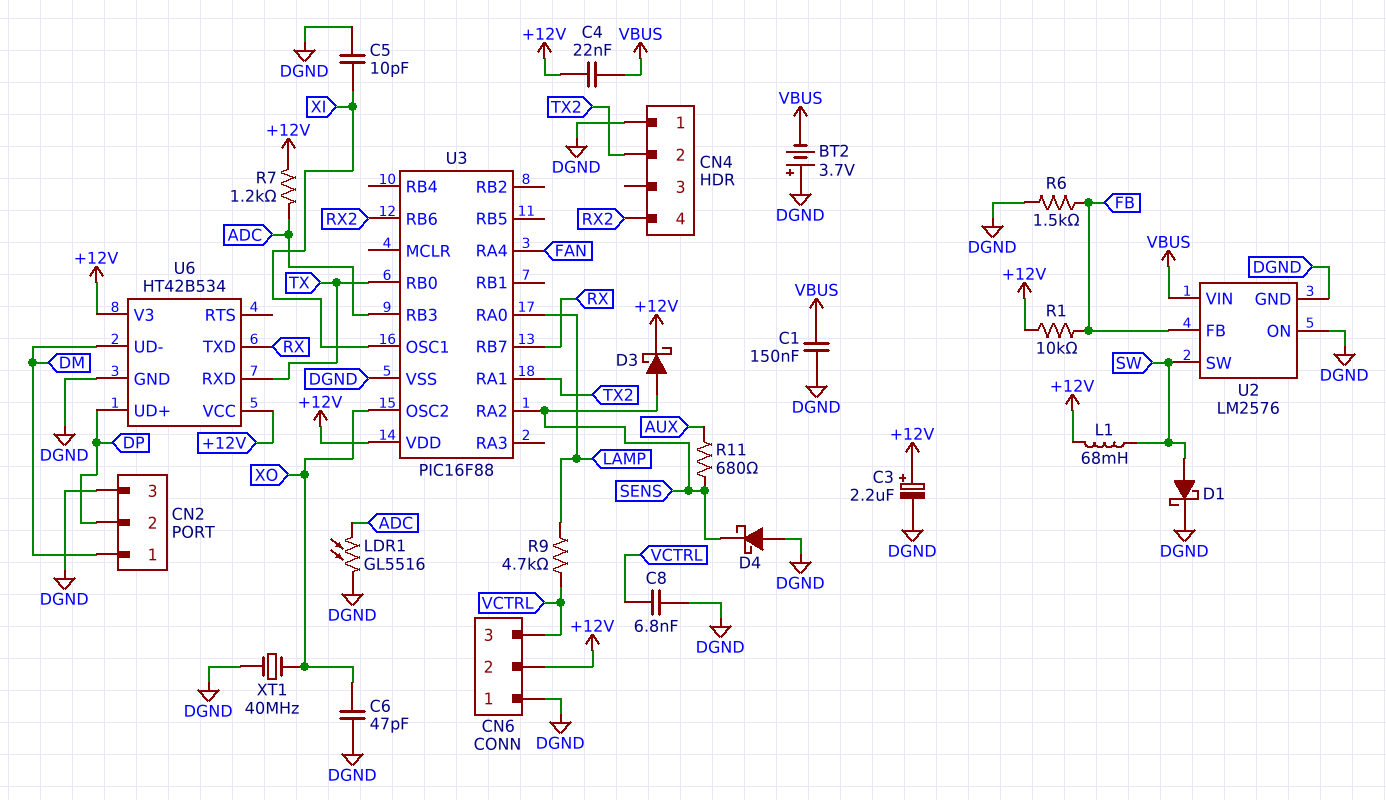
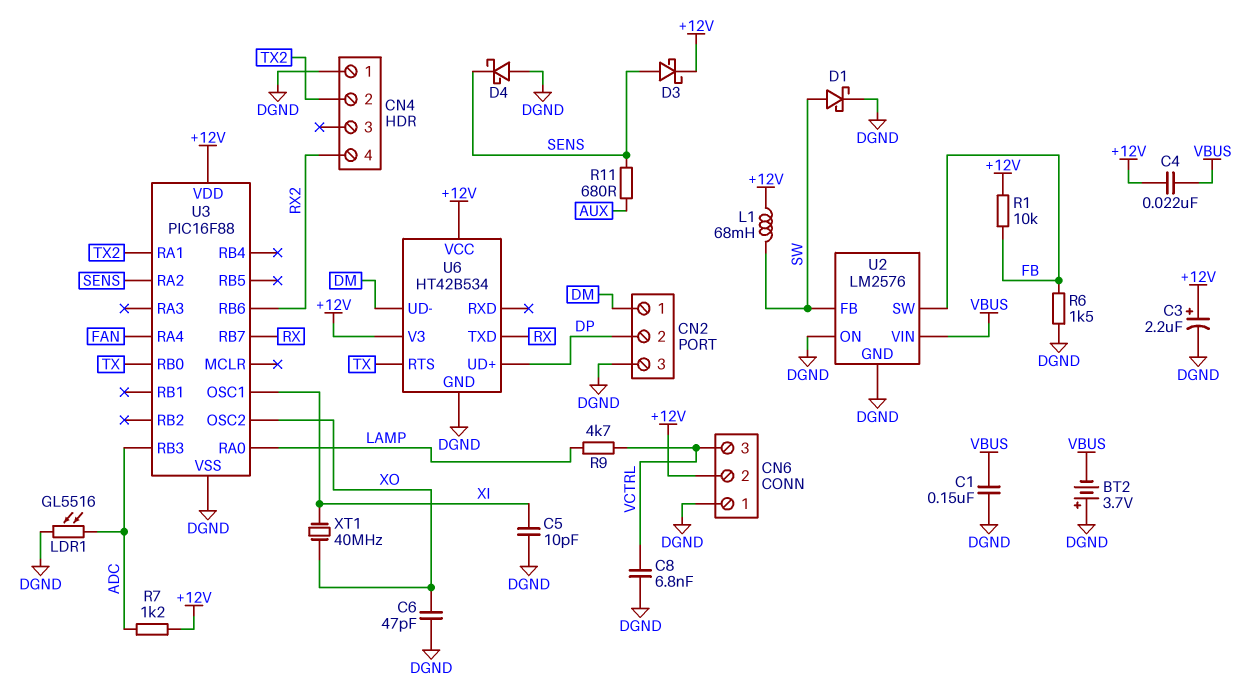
U2 pin FB: FB -> SW
U2 pin SW: SW -> FB
U6 pin RTS: none -> TX
U6 pin RXD: TX -> none
XT1: 40MHz (DGND, XO) -> 40MHz (XI, XO)

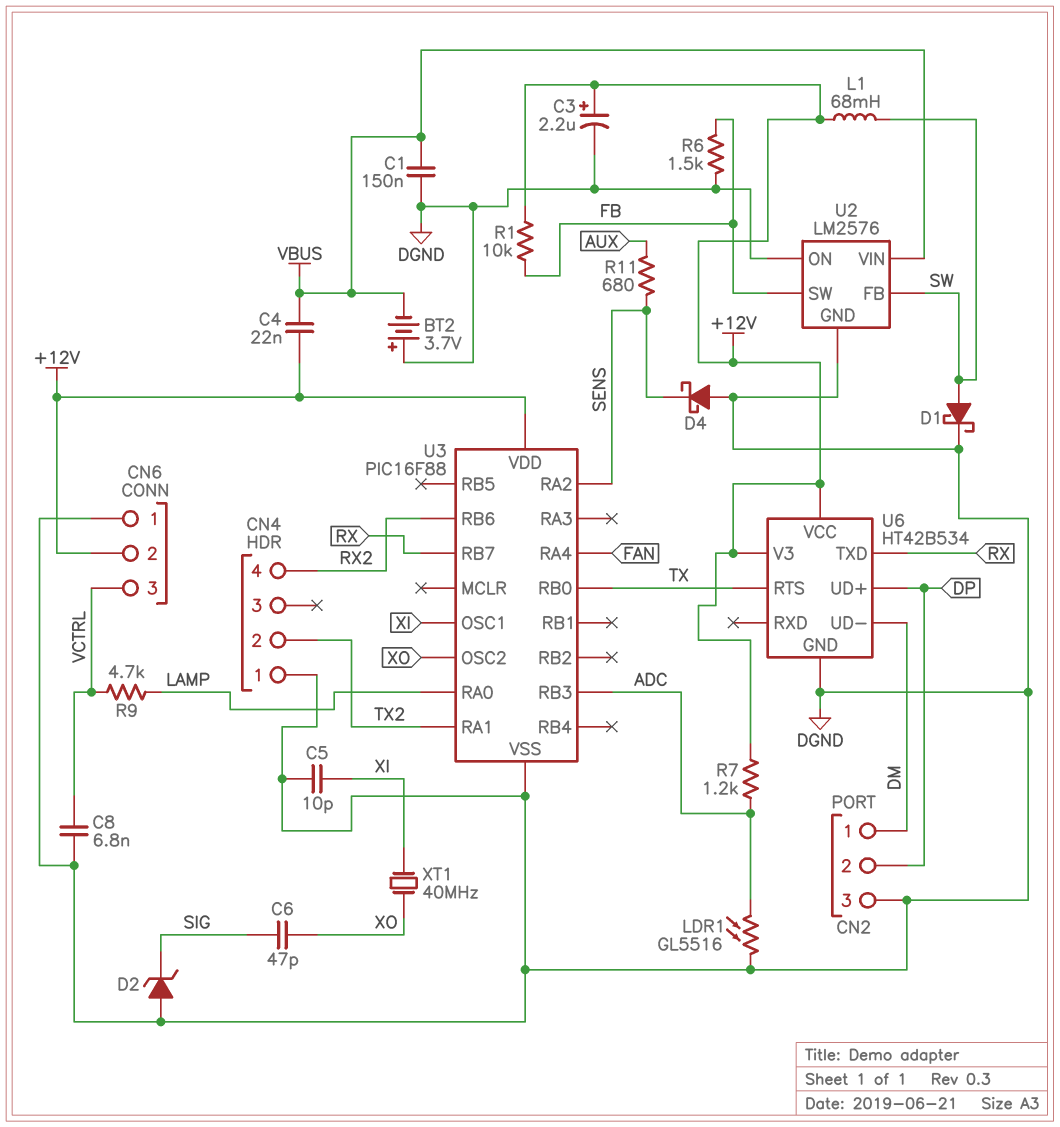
C6: 47pF (DGND, XO) -> 47pF (SIG, XO)
D2: none -> zener (A DGND, K SIG)
D3: schottky (A SENS, K +12V) -> none

